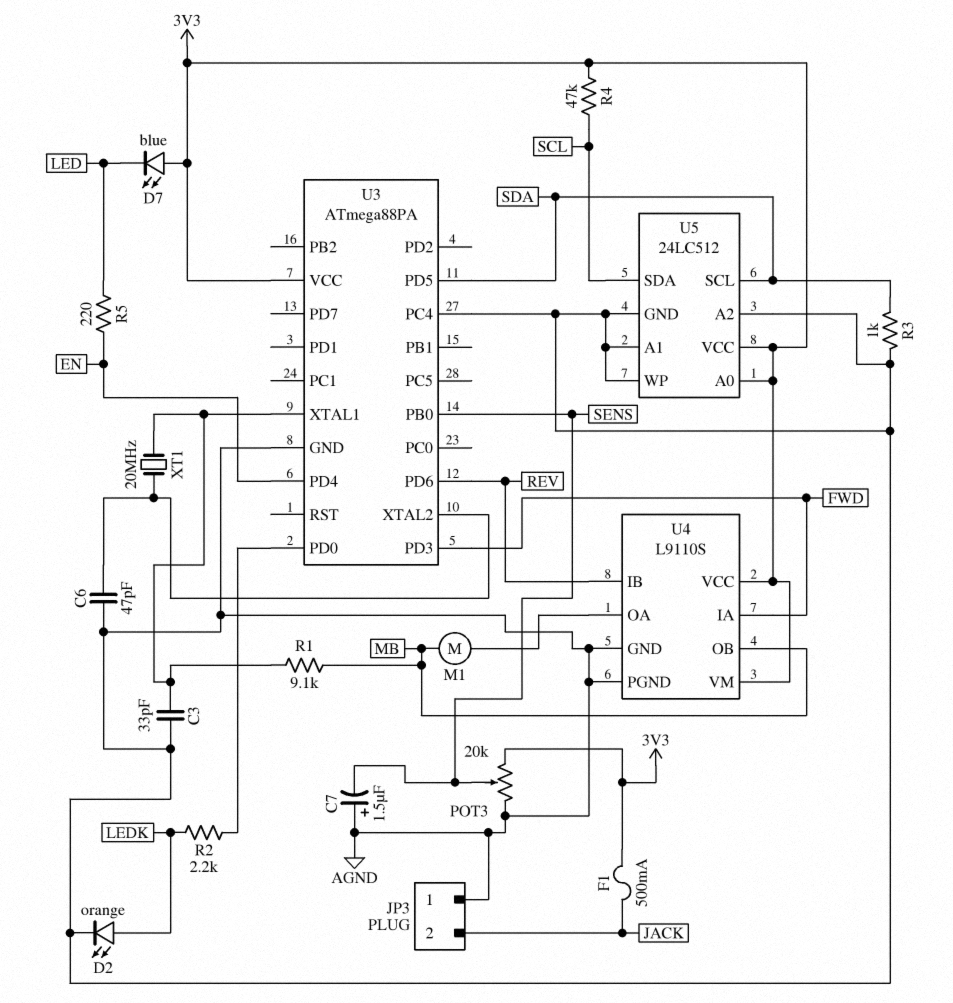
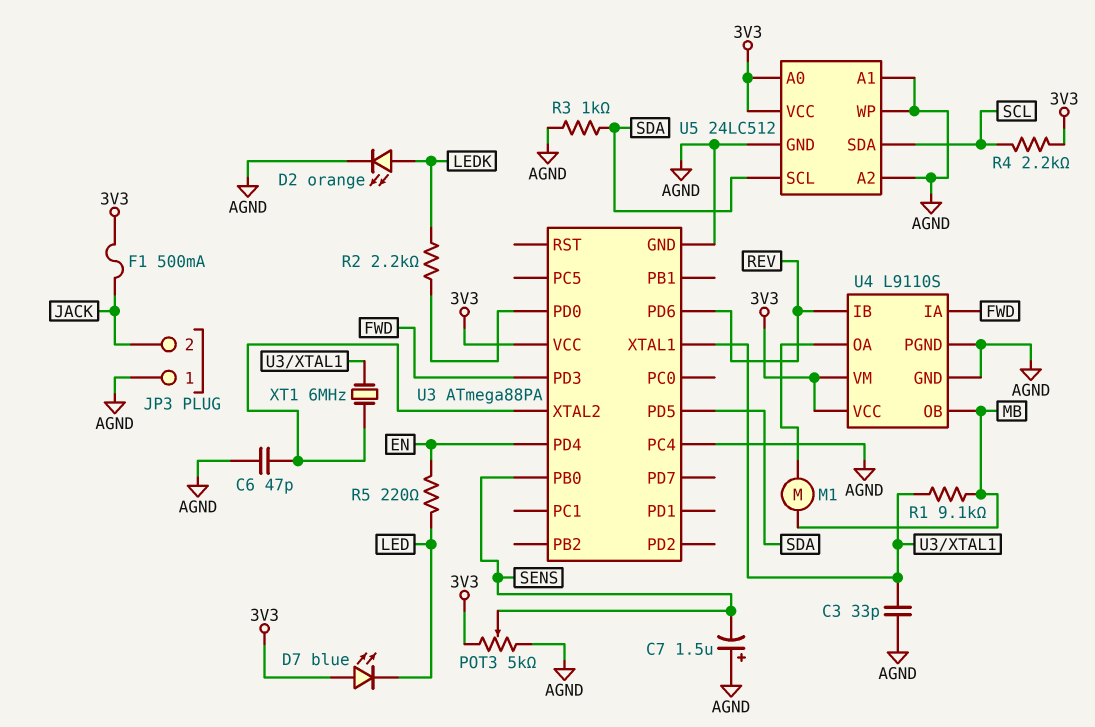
POT3: 20k (3V3, AGND, wiper SENS) -> 5k (3V3, AGND, wiper SENS)
R4: 47k (3V3, SCL) -> 2.2k (3V3, SCL)
XT1: 20MHz (U3/XTAL1, U3/XTAL2) -> 6MHz (U3/XTAL1, U3/XTAL2)

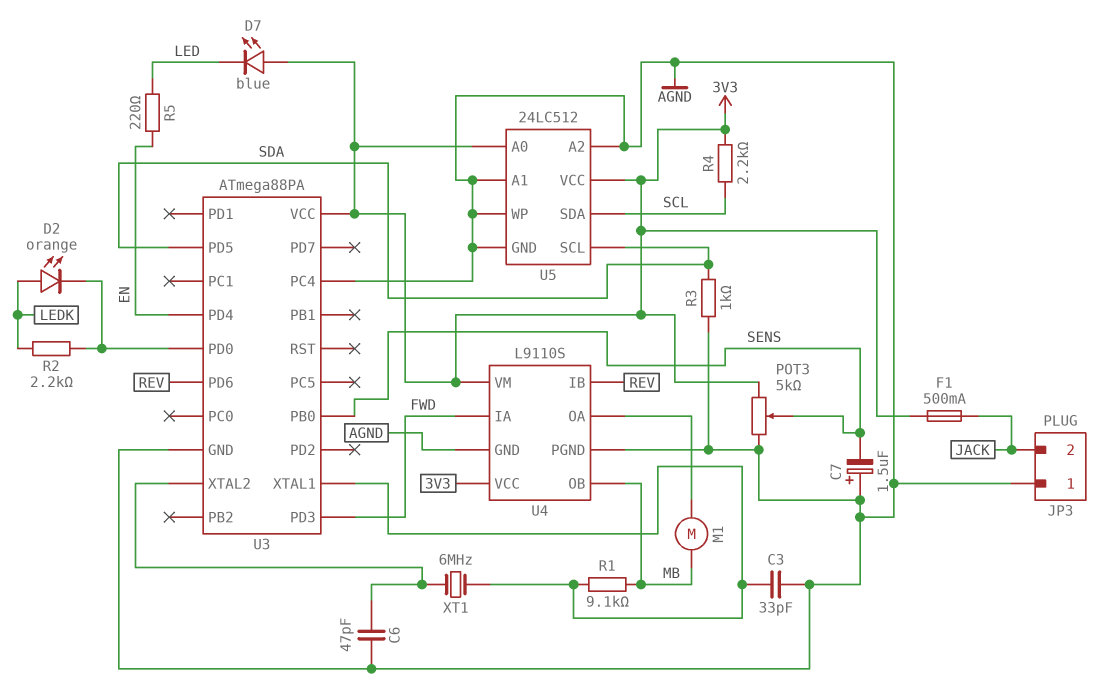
D2: LED orange (A LEDK, K AGND) -> LED orange (A LEDK, K U3/PD0)

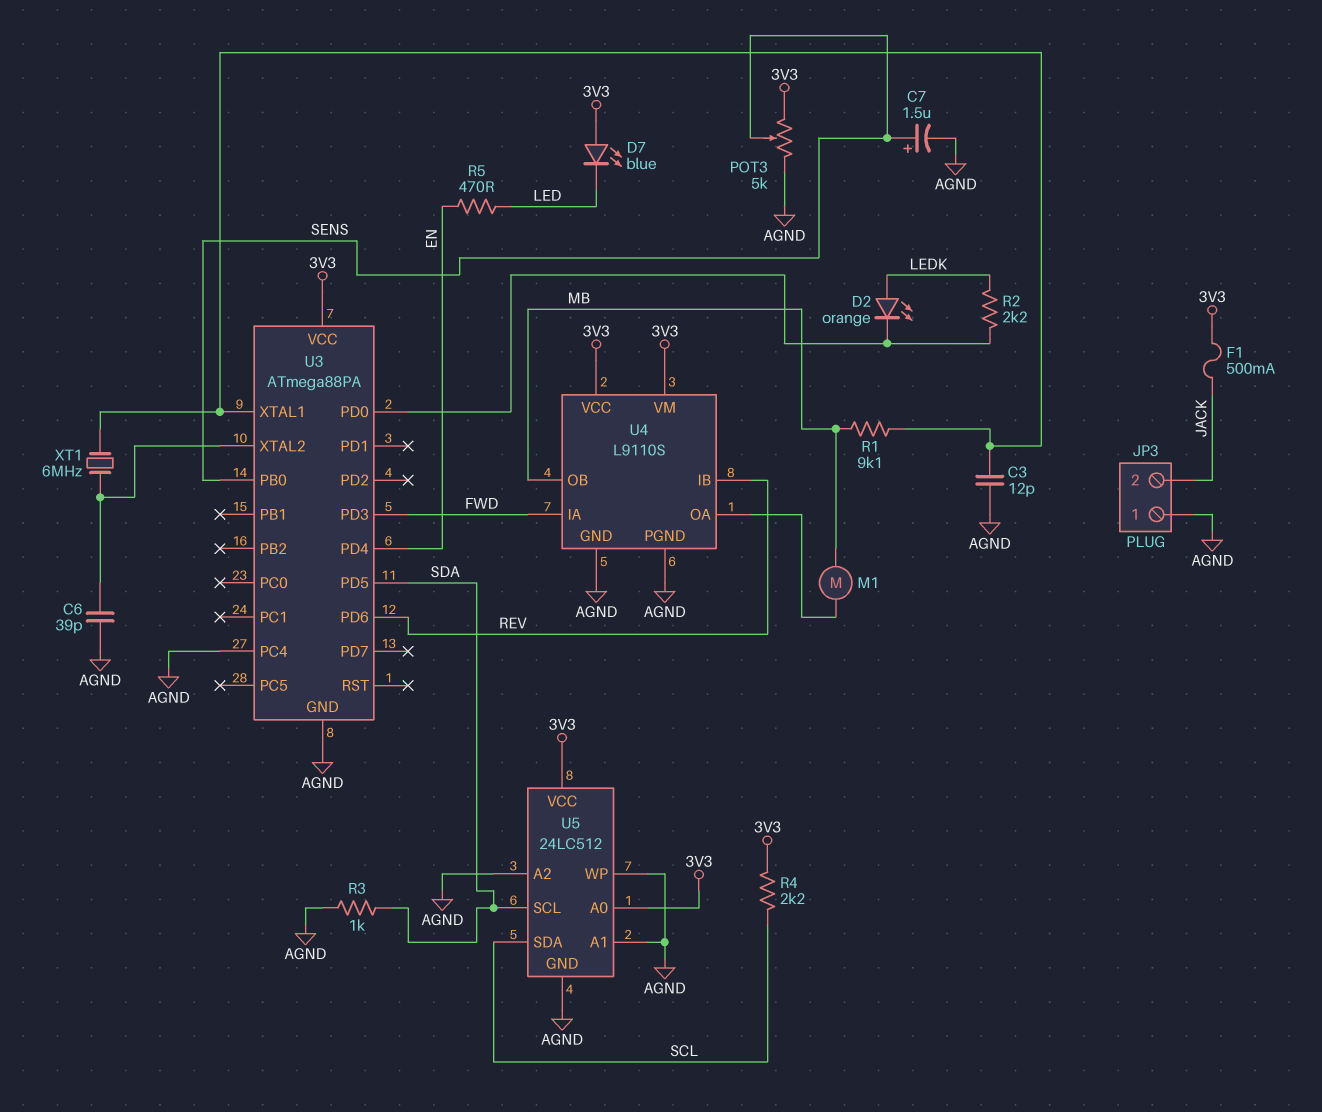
C3: 33pF (AGND, U3/XTAL1) -> 12pF (AGND, U3/XTAL1)
C6: 47pF (AGND, U3/XTAL2) -> 39pF (AGND, U3/XTAL2)
C7: 1.5uF (plus AGND, minus SENS) -> 1.5uF (plus SENS, minus AGND)
R5: 220 (EN, LED) -> 470 (EN, LED)

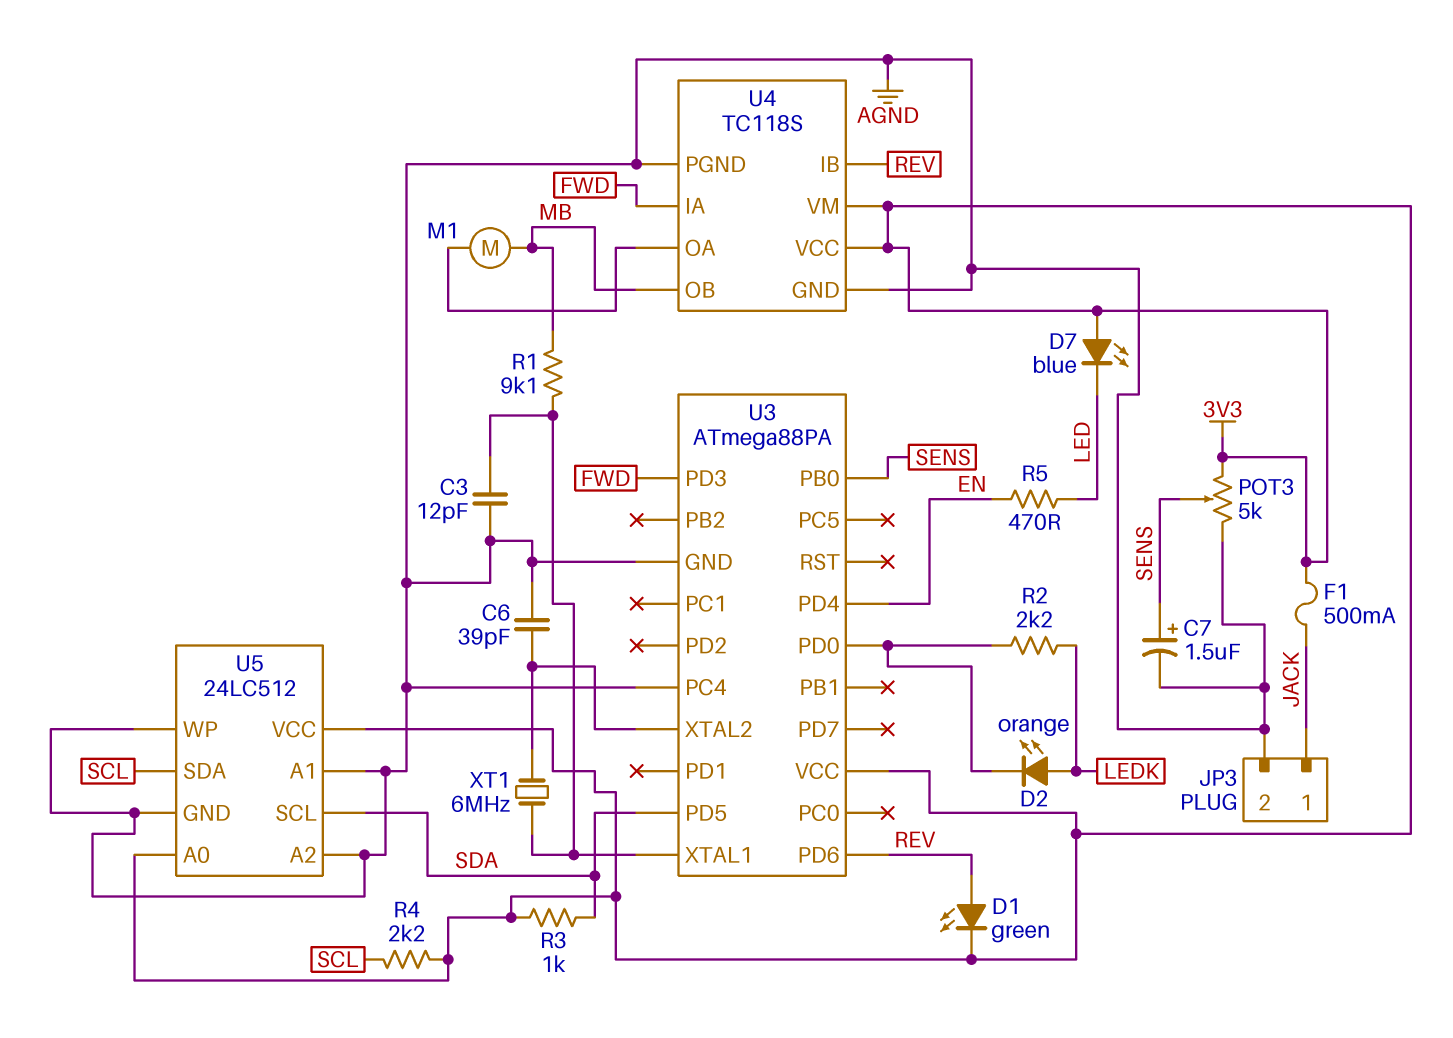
D1: none -> LED green (A REV, K 3V3)
JP3 pin 1: AGND -> JACK
JP3 pin 2: JACK -> AGND
R3: 1k (AGND, SDA) -> 1k (3V3, SDA)
U4: L9110S -> TC118S

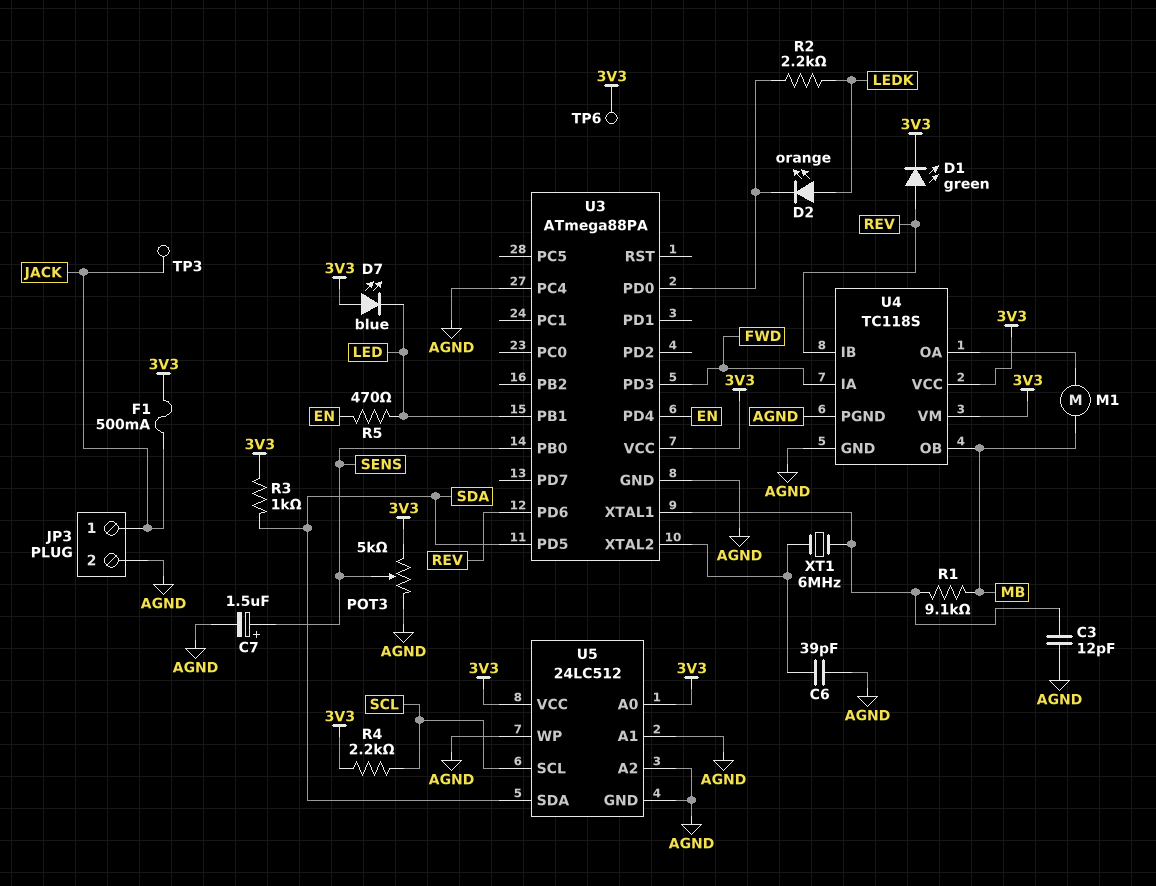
TP3: none -> test point (JACK)
TP6: none -> test point (3V3)
U3 pin PB1: none -> LED
U5 pin SCL: SDA -> SCL
U5 pin SDA: SCL -> SDA

